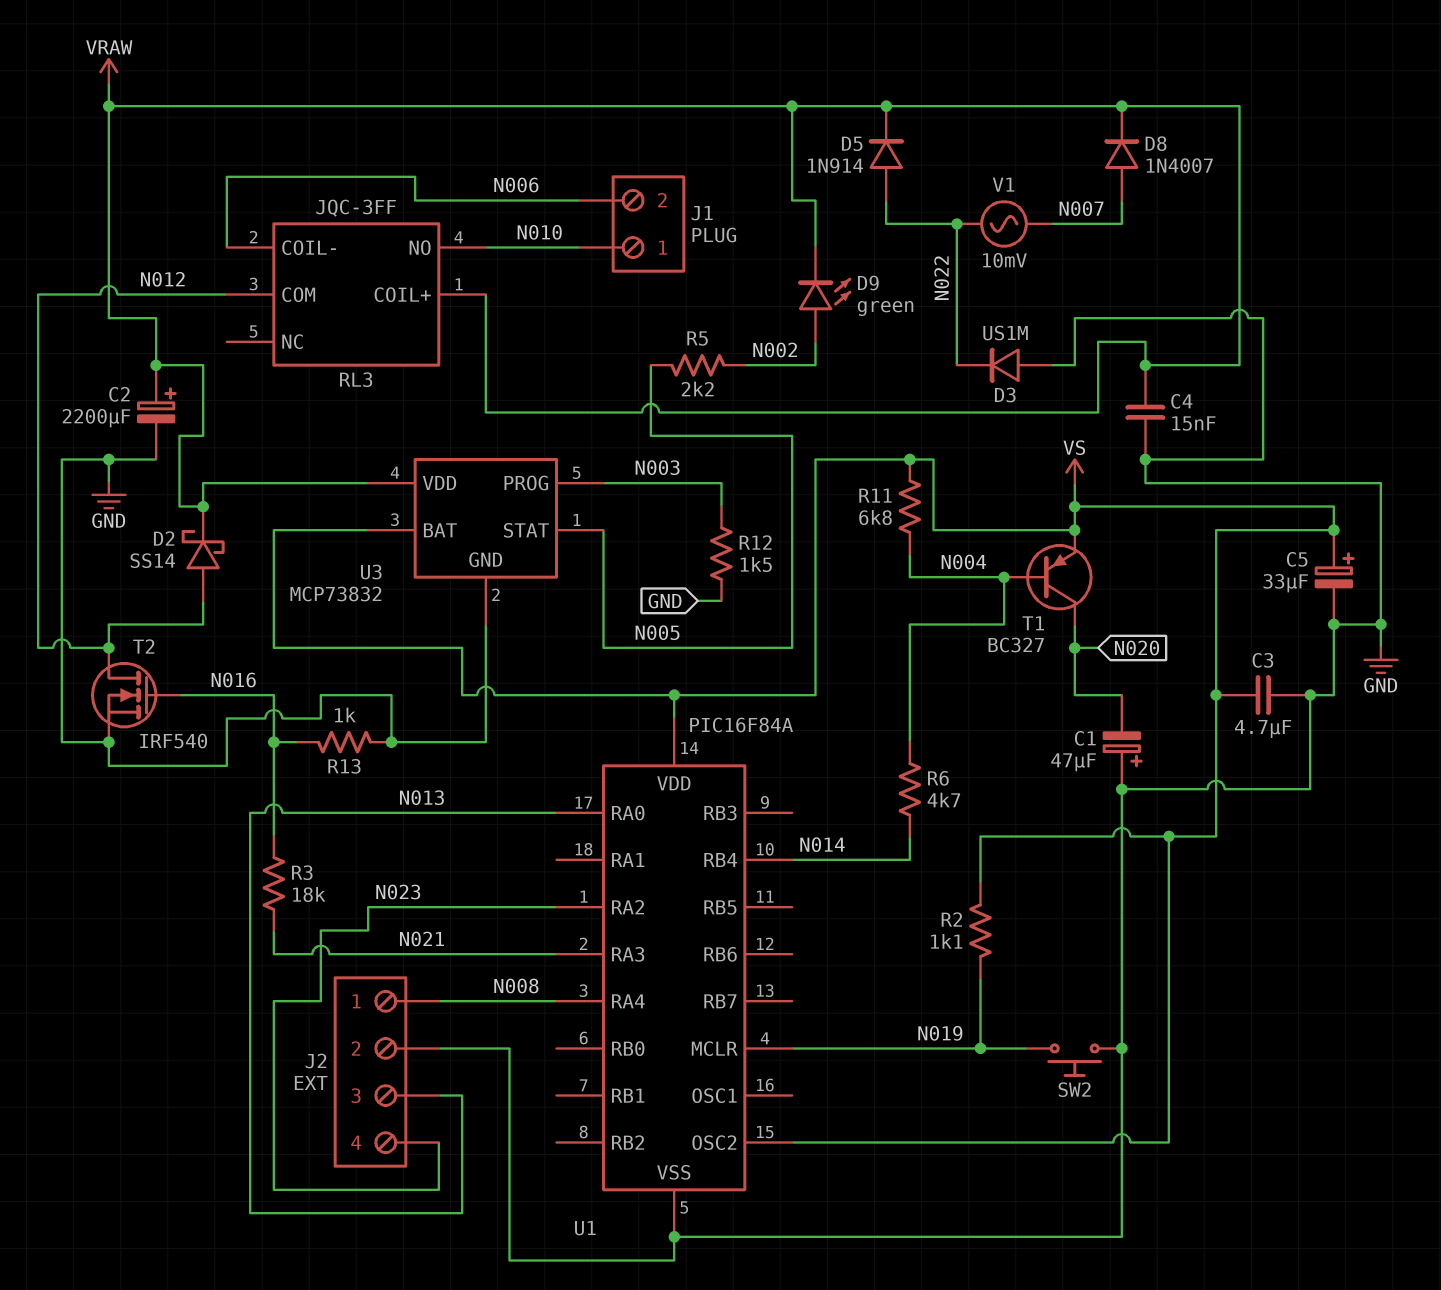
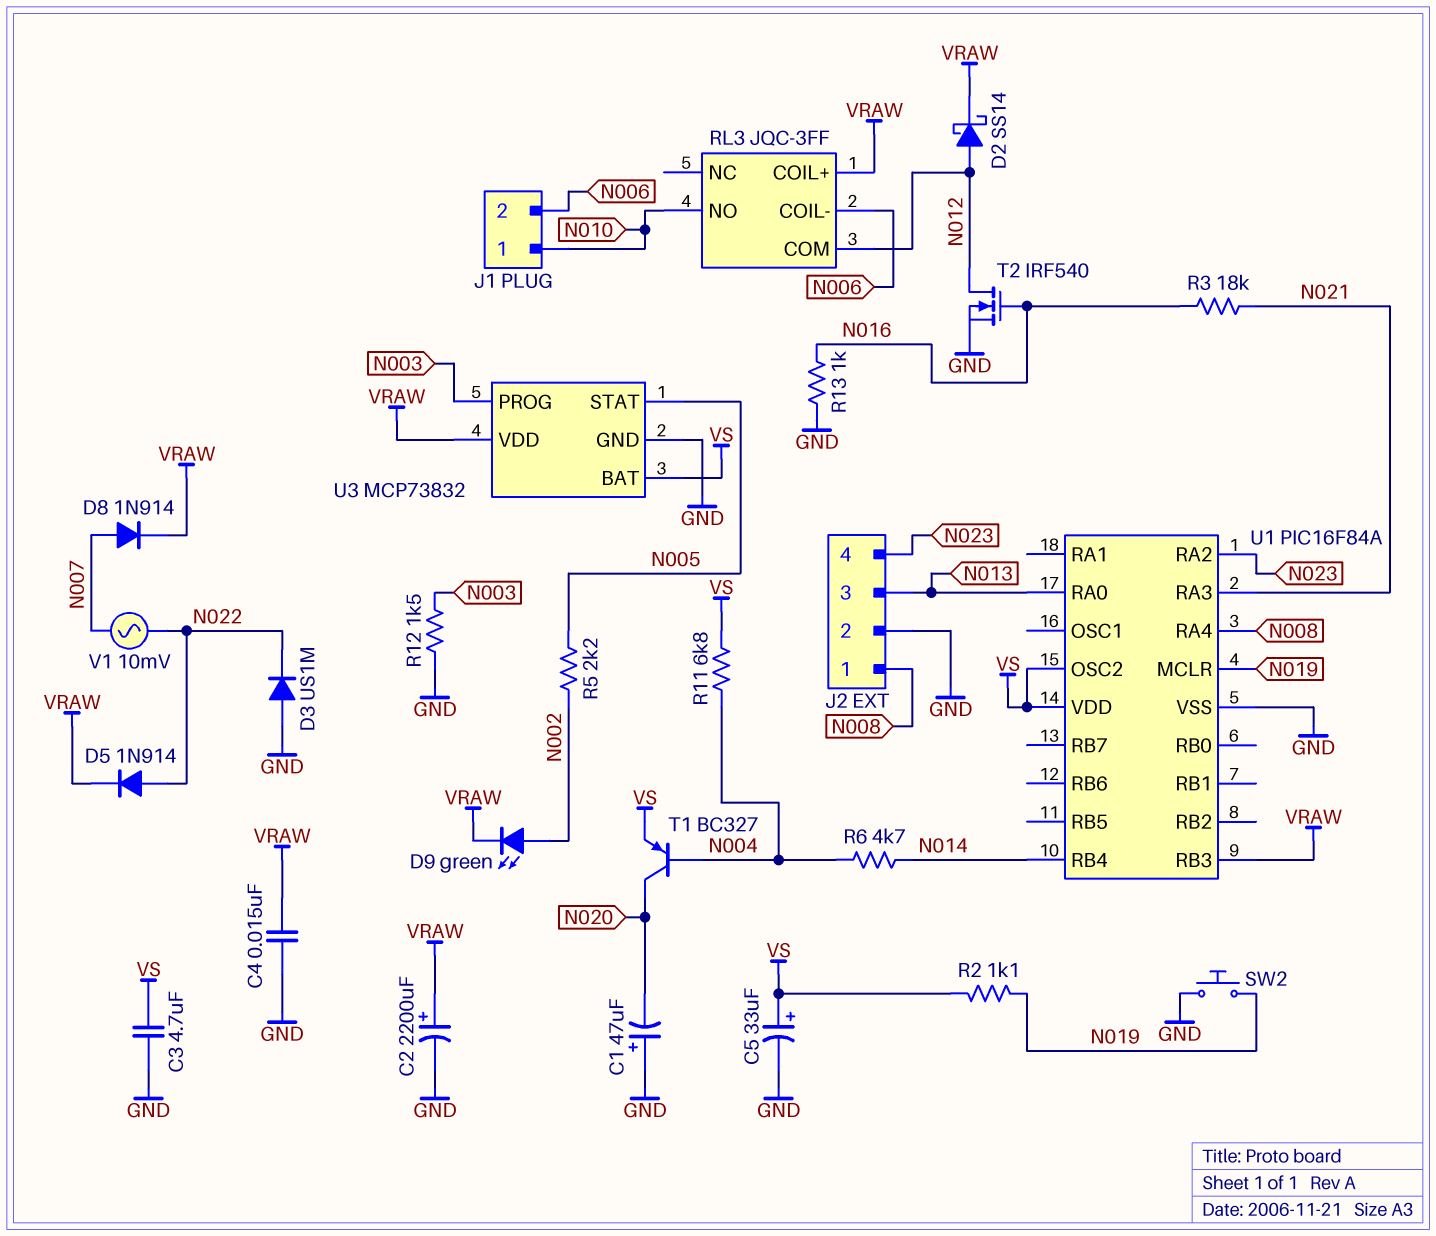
D8: diode 1N4007 (A N007, K VRAW) -> diode 1N914 (A N007, K VRAW)
U1 pin RB3: none -> VRAW

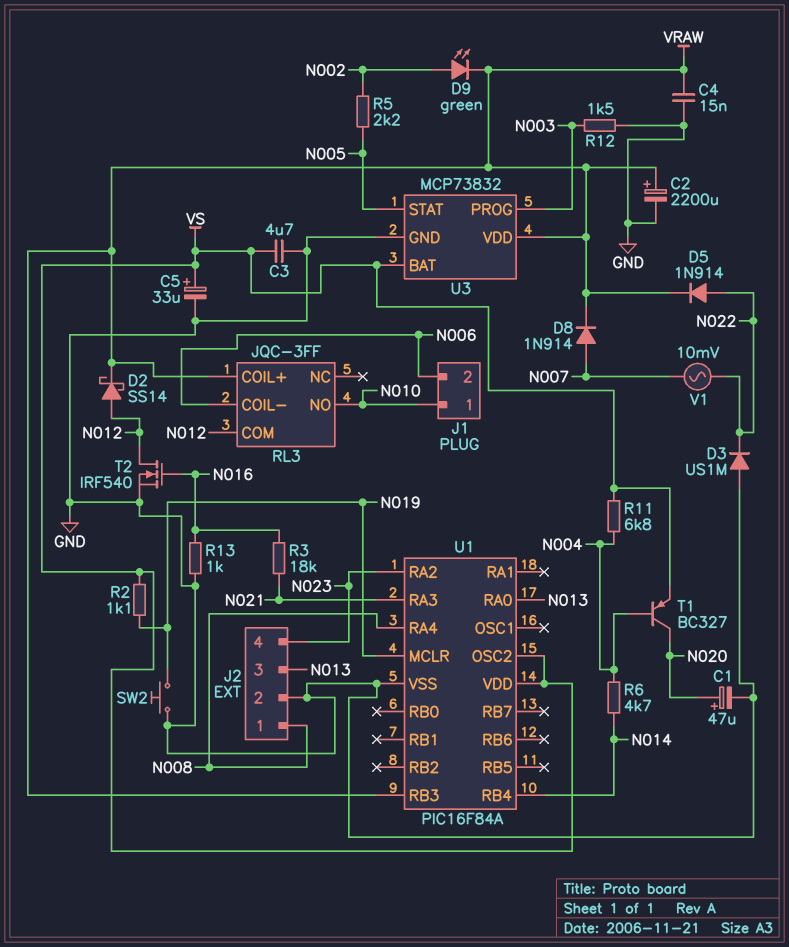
C1: 47uF (plus GND, minus N020) -> 47uF (plus N020, minus GND)

